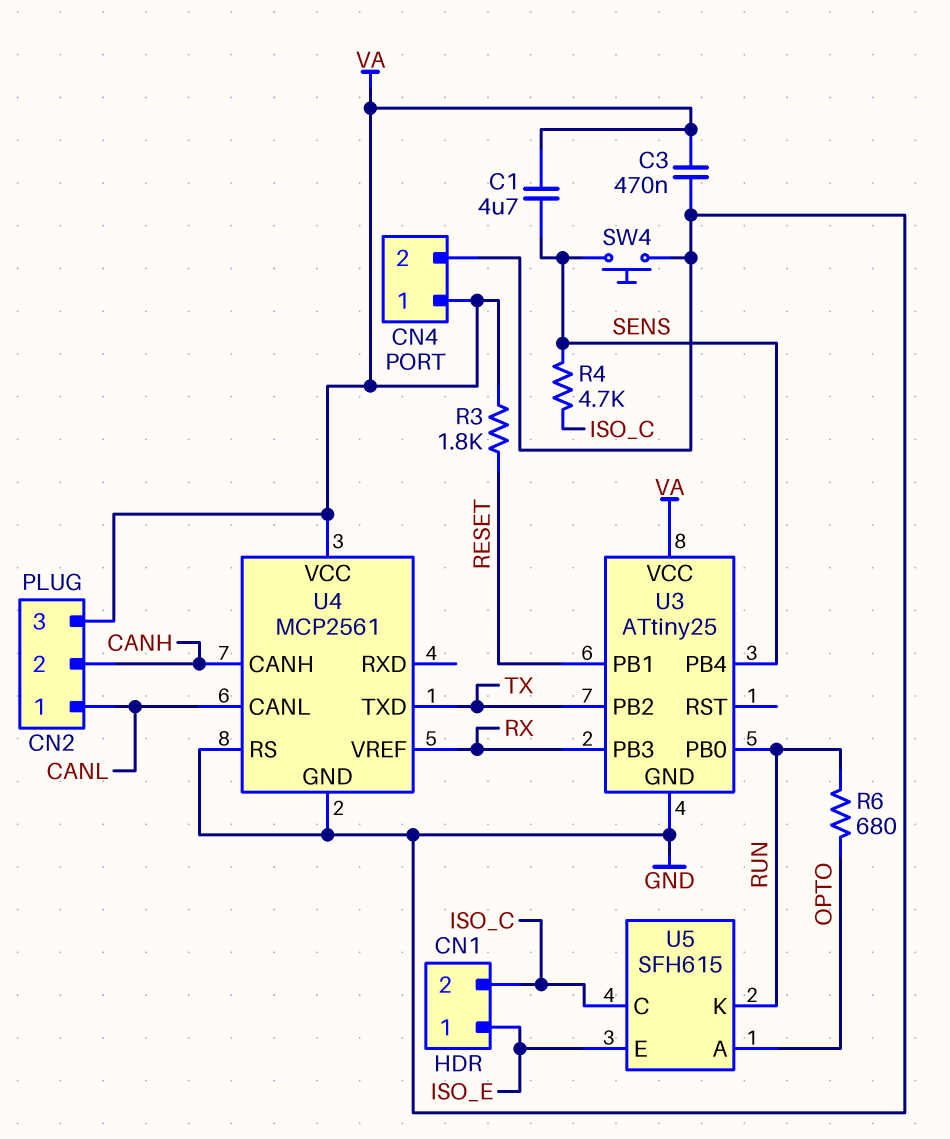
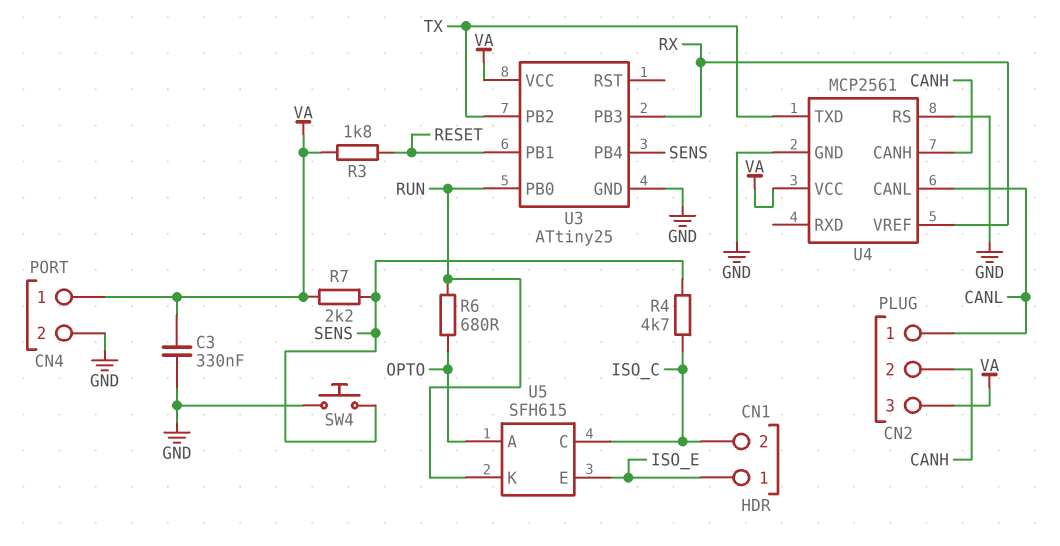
C1: 4.7uF (SENS, VA) -> none
C3: 470nF (GND, VA) -> 330nF (GND, VA)
R7: none -> 2.2k (SENS, VA)

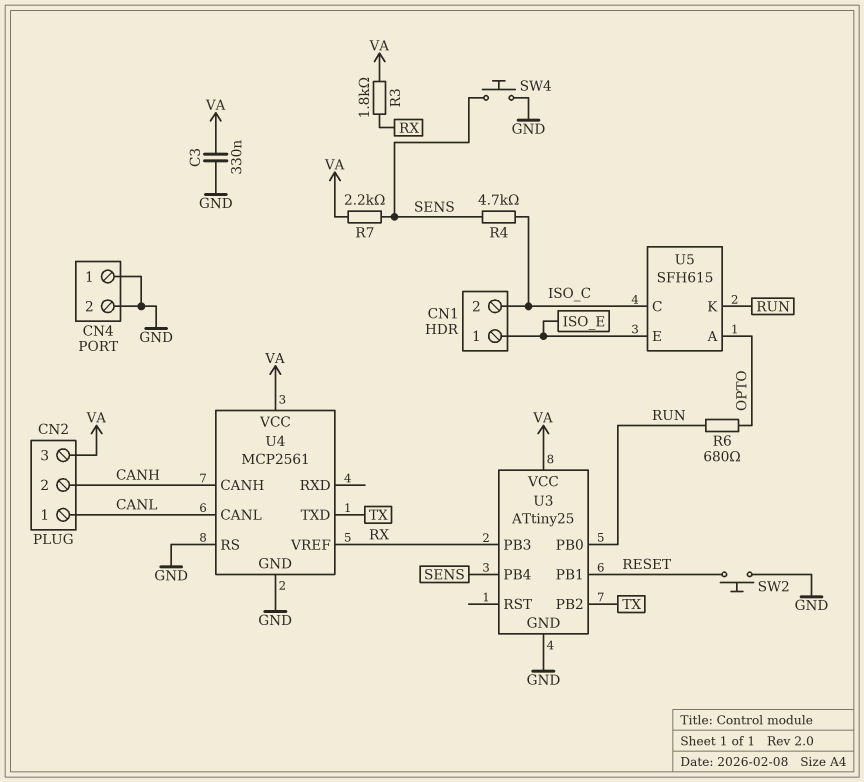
CN4 pin 1: VA -> GND
R3: 1.8k (RESET, VA) -> 1.8k (RX, VA)
SW2: none -> button (GND, RESET)

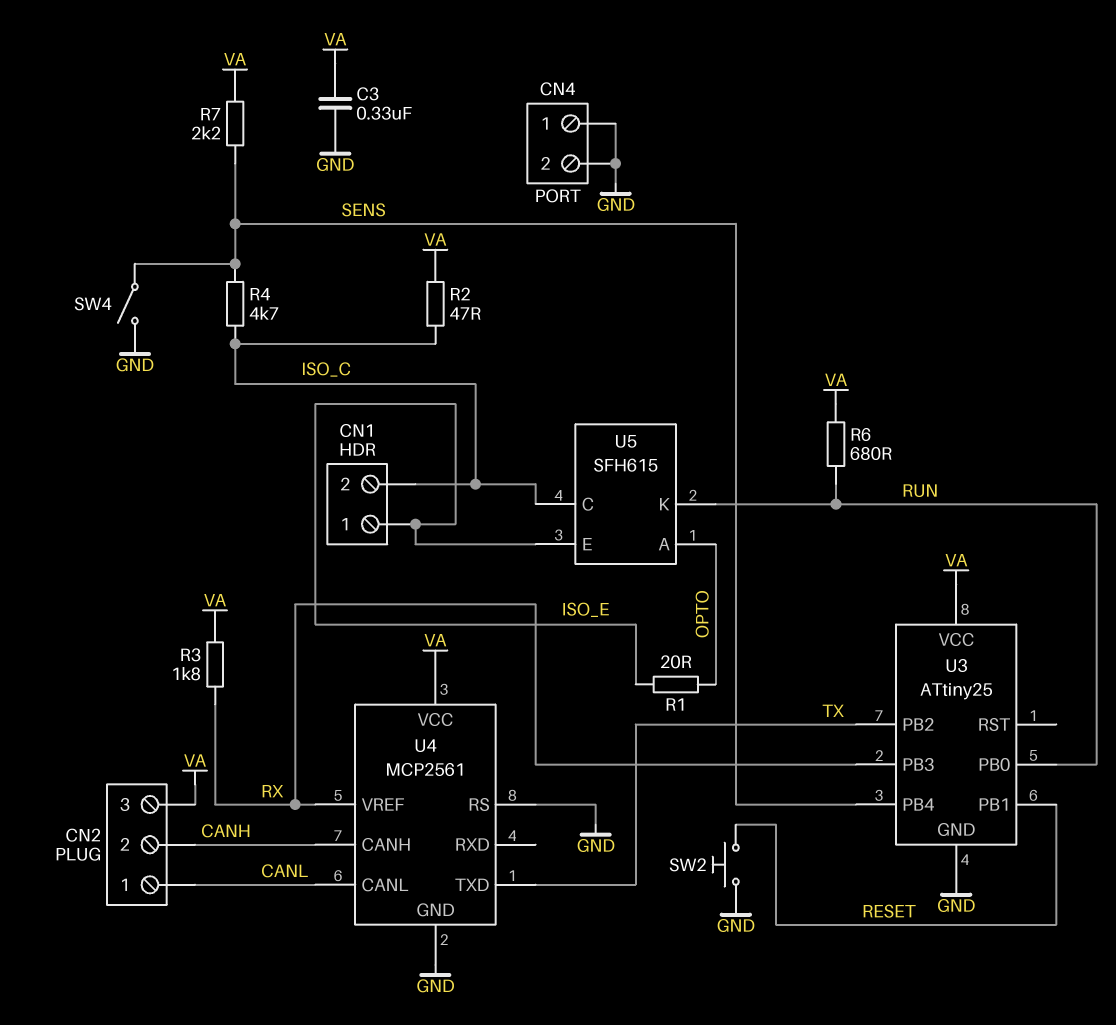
R1: none -> 20 (ISO_E, OPTO)
R2: none -> 47 (ISO_C, VA)
R6: 680 (OPTO, RUN) -> 680 (RUN, VA)
SW4: button (GND, SENS) -> switch (GND, SENS)

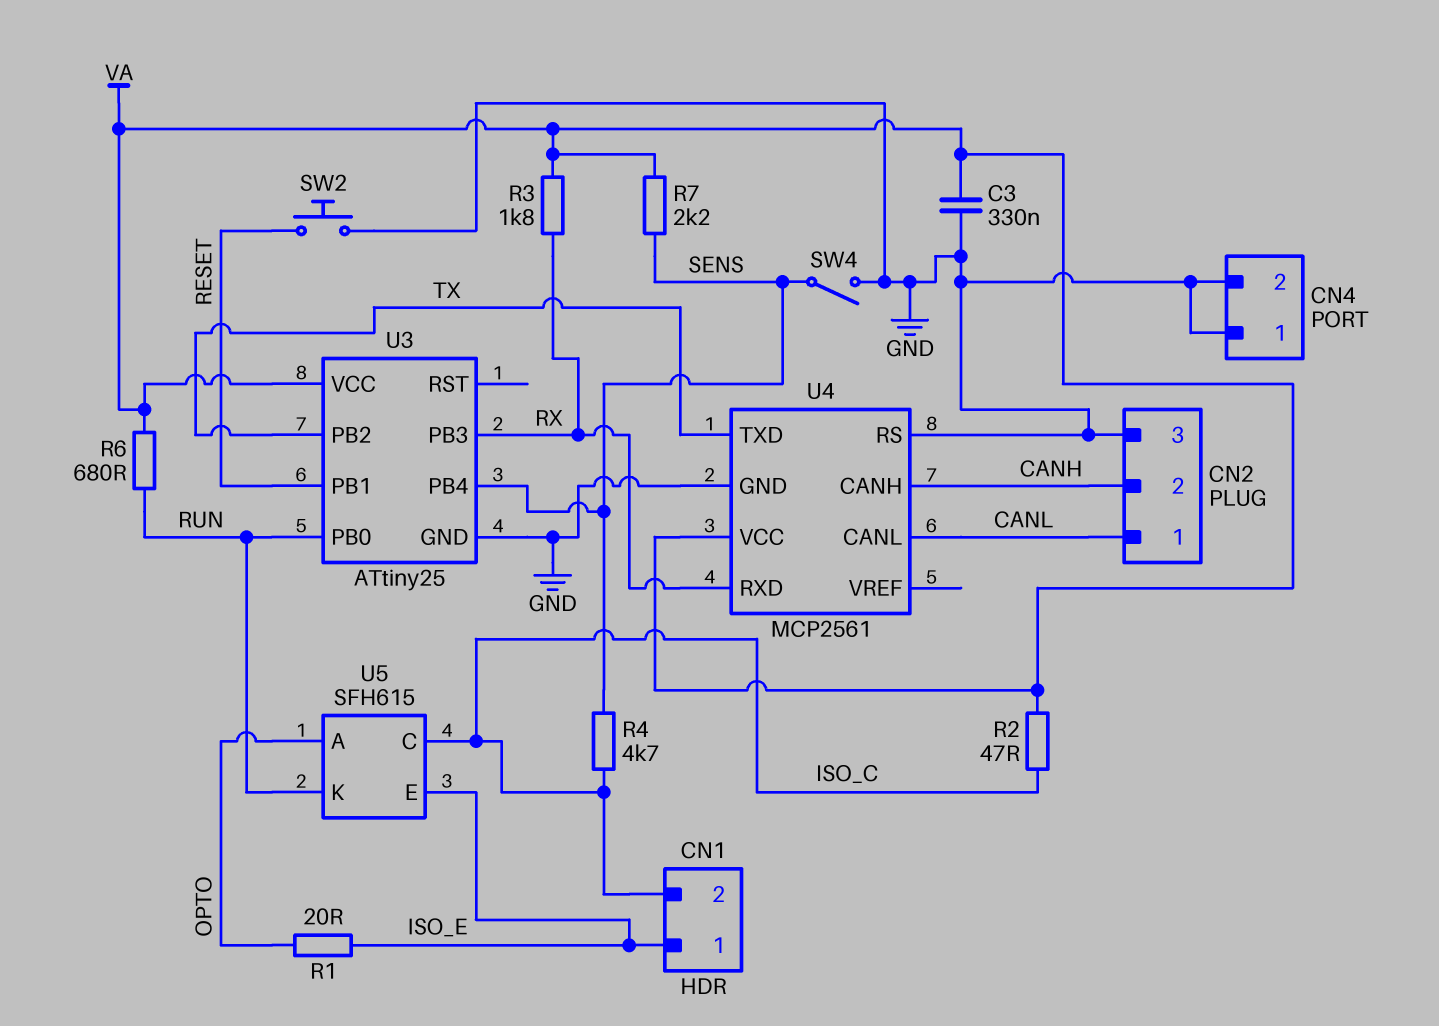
CN2 pin 3: VA -> GND
U4 pin RXD: none -> RX
U4 pin VREF: RX -> none

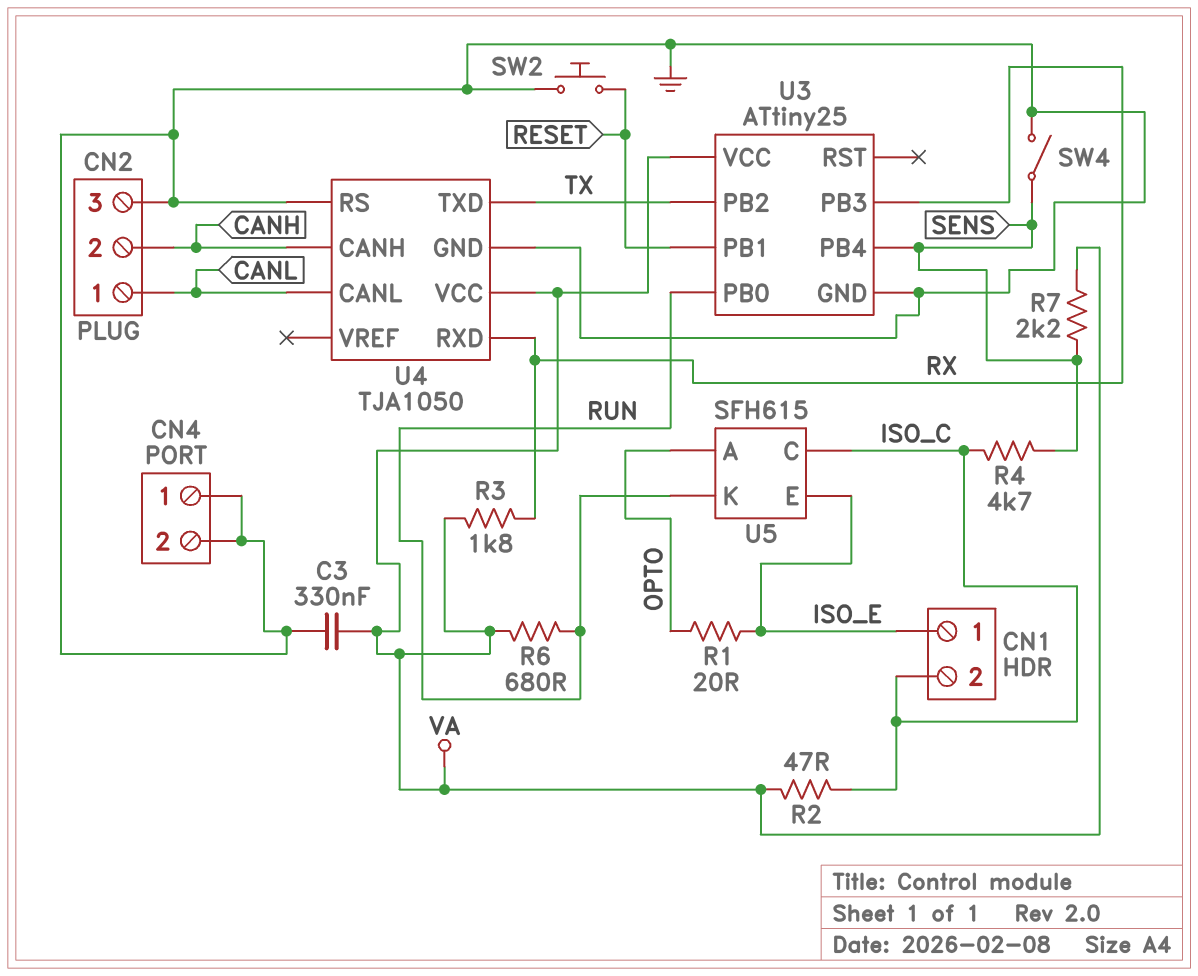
U4: MCP2561 -> TJA1050

